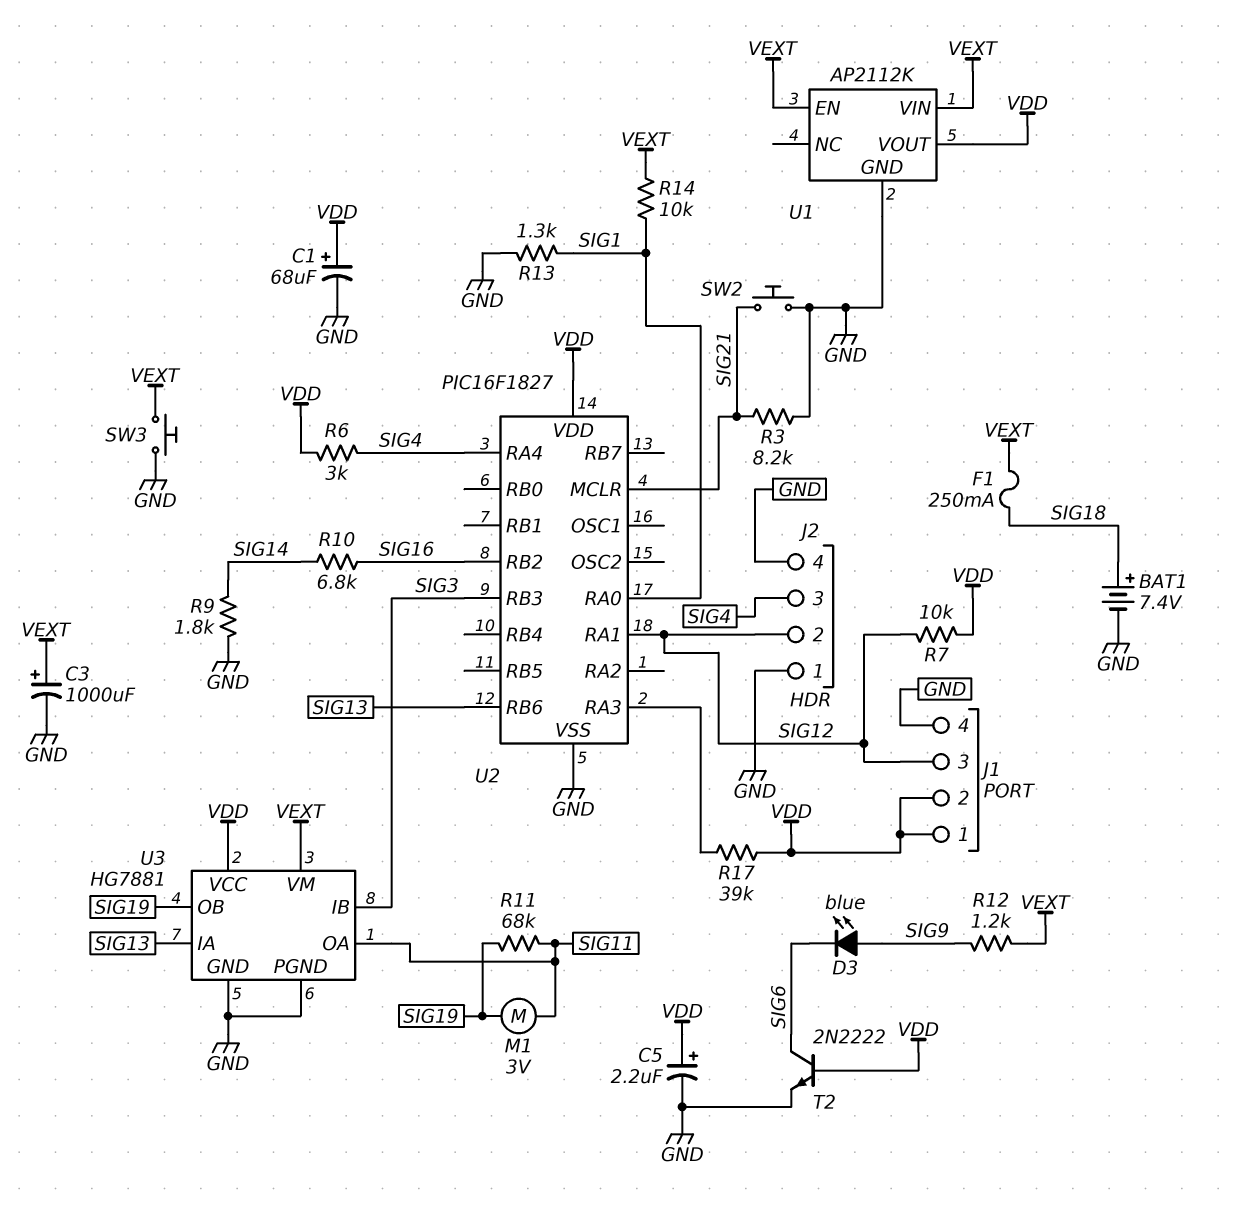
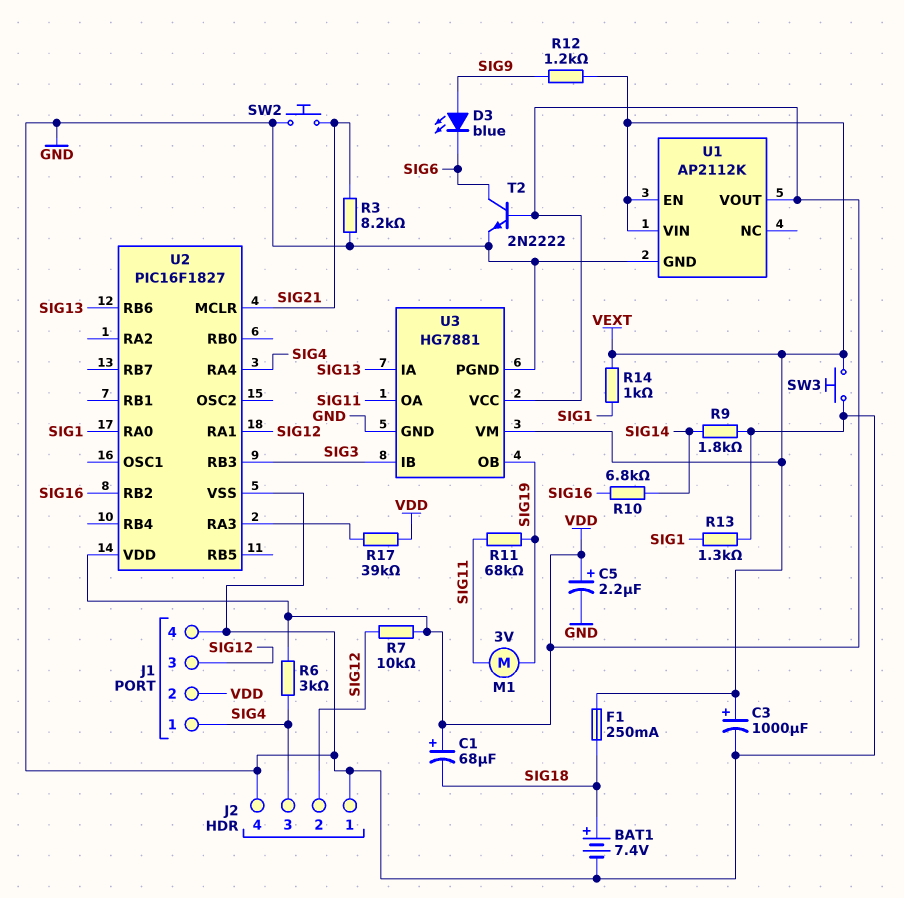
C1: 68uF (plus VDD, minus GND) -> 68uF (plus VDD, minus SIG18)
J1 pin 1: VDD -> SIG4
R14: 10k (SIG1, VEXT) -> 1k (SIG1, VEXT)

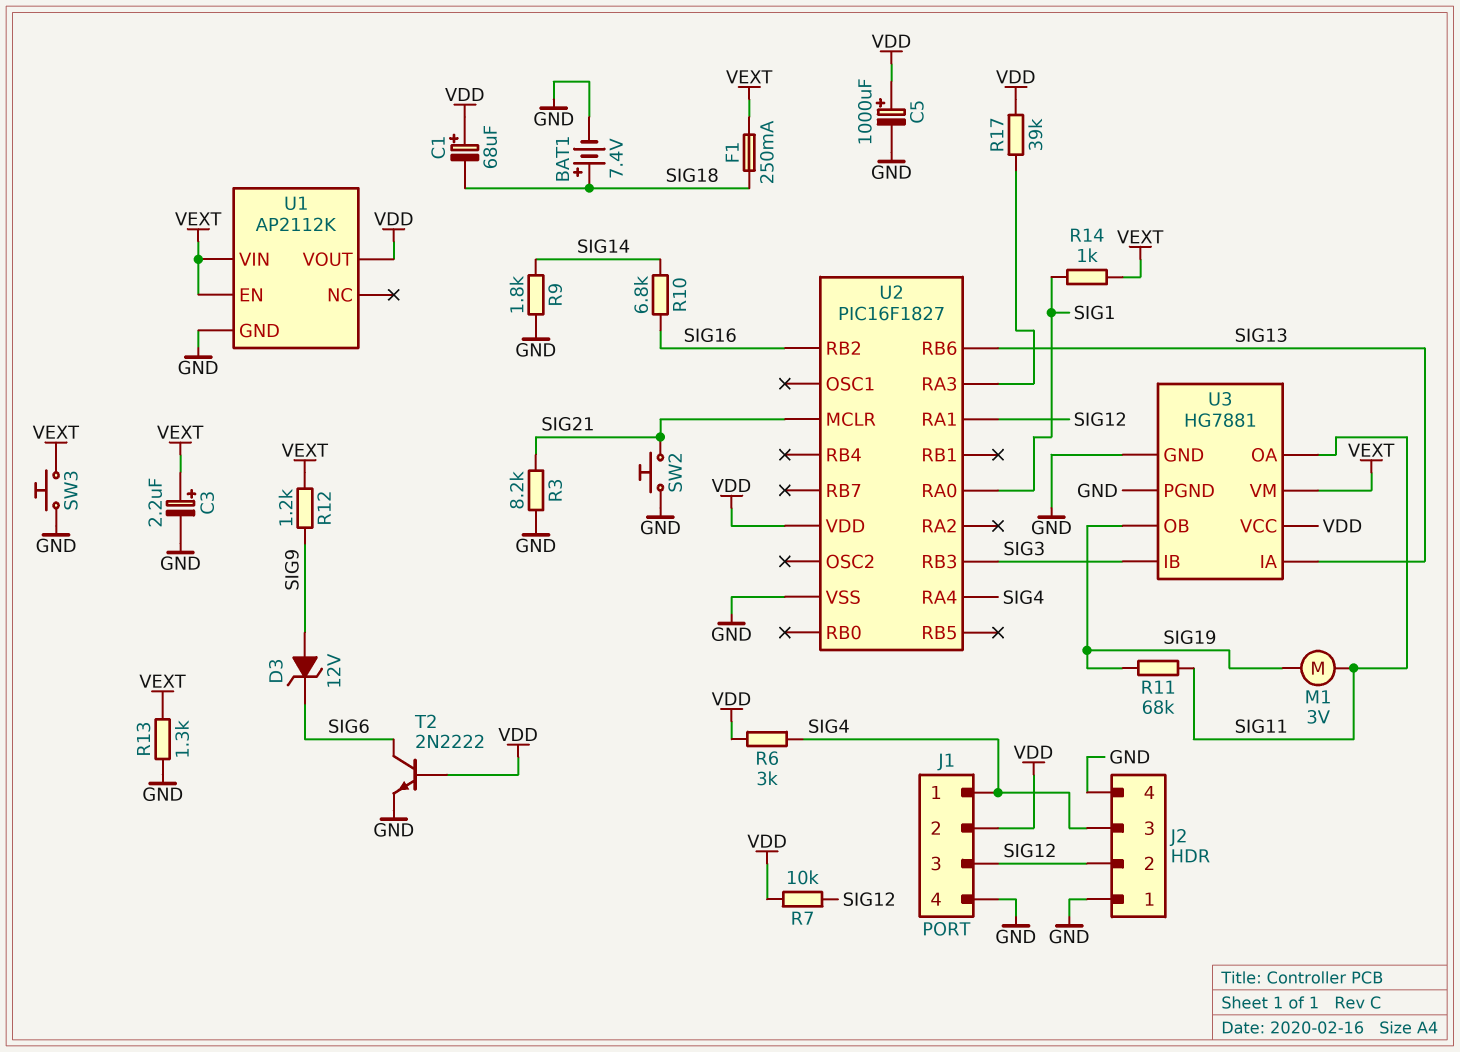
C3: 1000uF (plus VEXT, minus GND) -> 2.2uF (plus VEXT, minus GND)
C5: 2.2uF (plus VDD, minus GND) -> 1000uF (plus VDD, minus GND)
D3: LED blue (A SIG9, K SIG6) -> zener 12V (A SIG9, K SIG6)
R13: 1.3k (GND, SIG1) -> 1.3k (GND, VEXT)

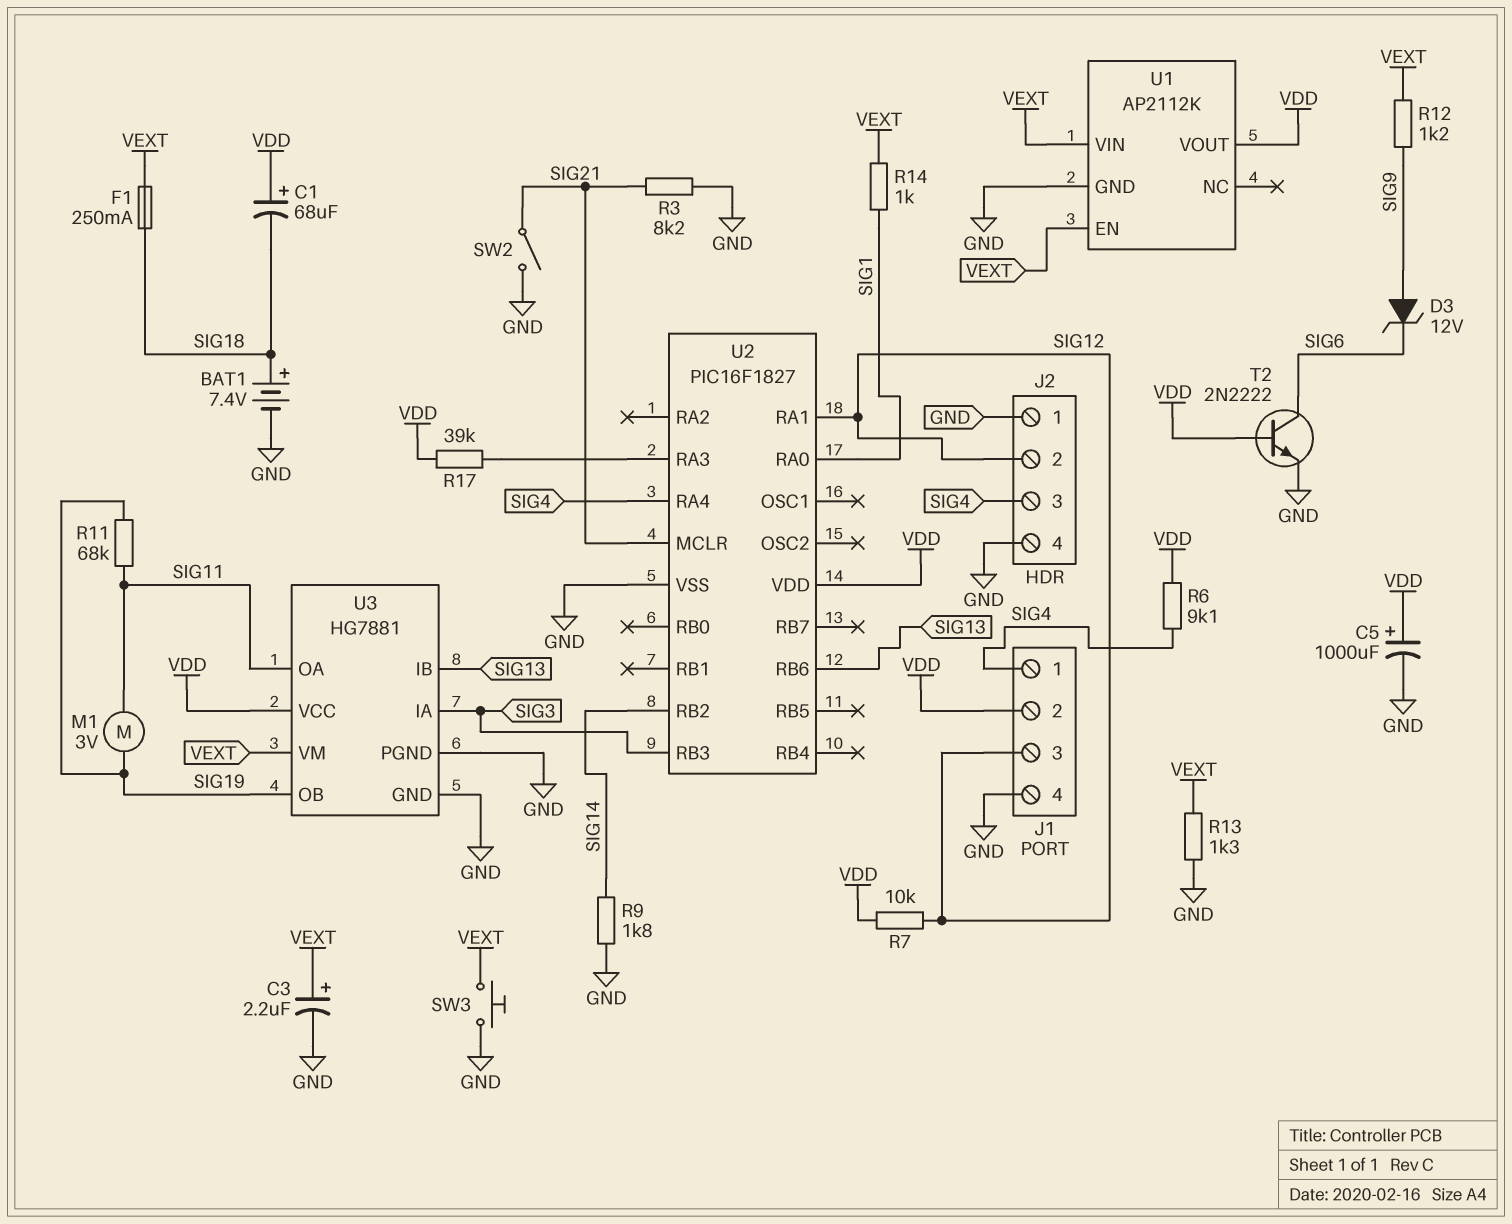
R6: 3k (SIG4, VDD) -> 9.1k (SIG4, VDD)
R10: 6.8k (SIG14, SIG16) -> none
SW2: button (GND, SIG21) -> switch (GND, SIG21)
U2 pin RB2: SIG16 -> SIG14
U3 pin IA: SIG13 -> SIG3
U3 pin IB: SIG3 -> SIG13

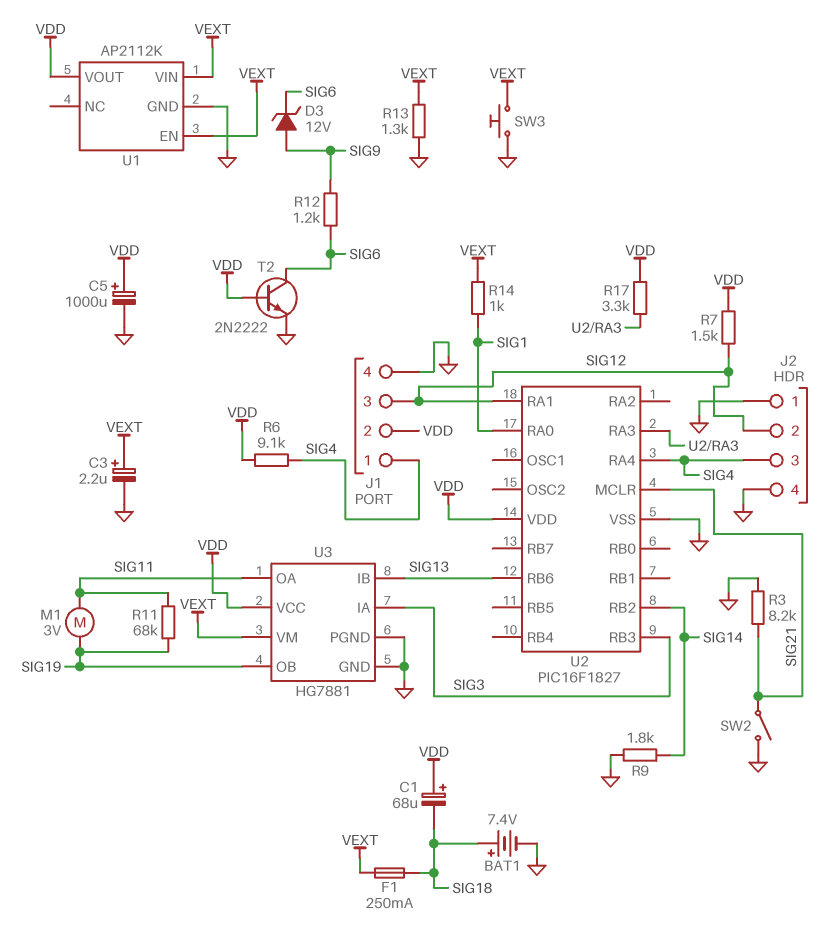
R7: 10k (SIG12, VDD) -> 1.5k (SIG12, VDD)
R12: 1.2k (SIG9, VEXT) -> 1.2k (SIG6, SIG9)
R17: 39k (U2/RA3, VDD) -> 3.3k (U2/RA3, VDD)

